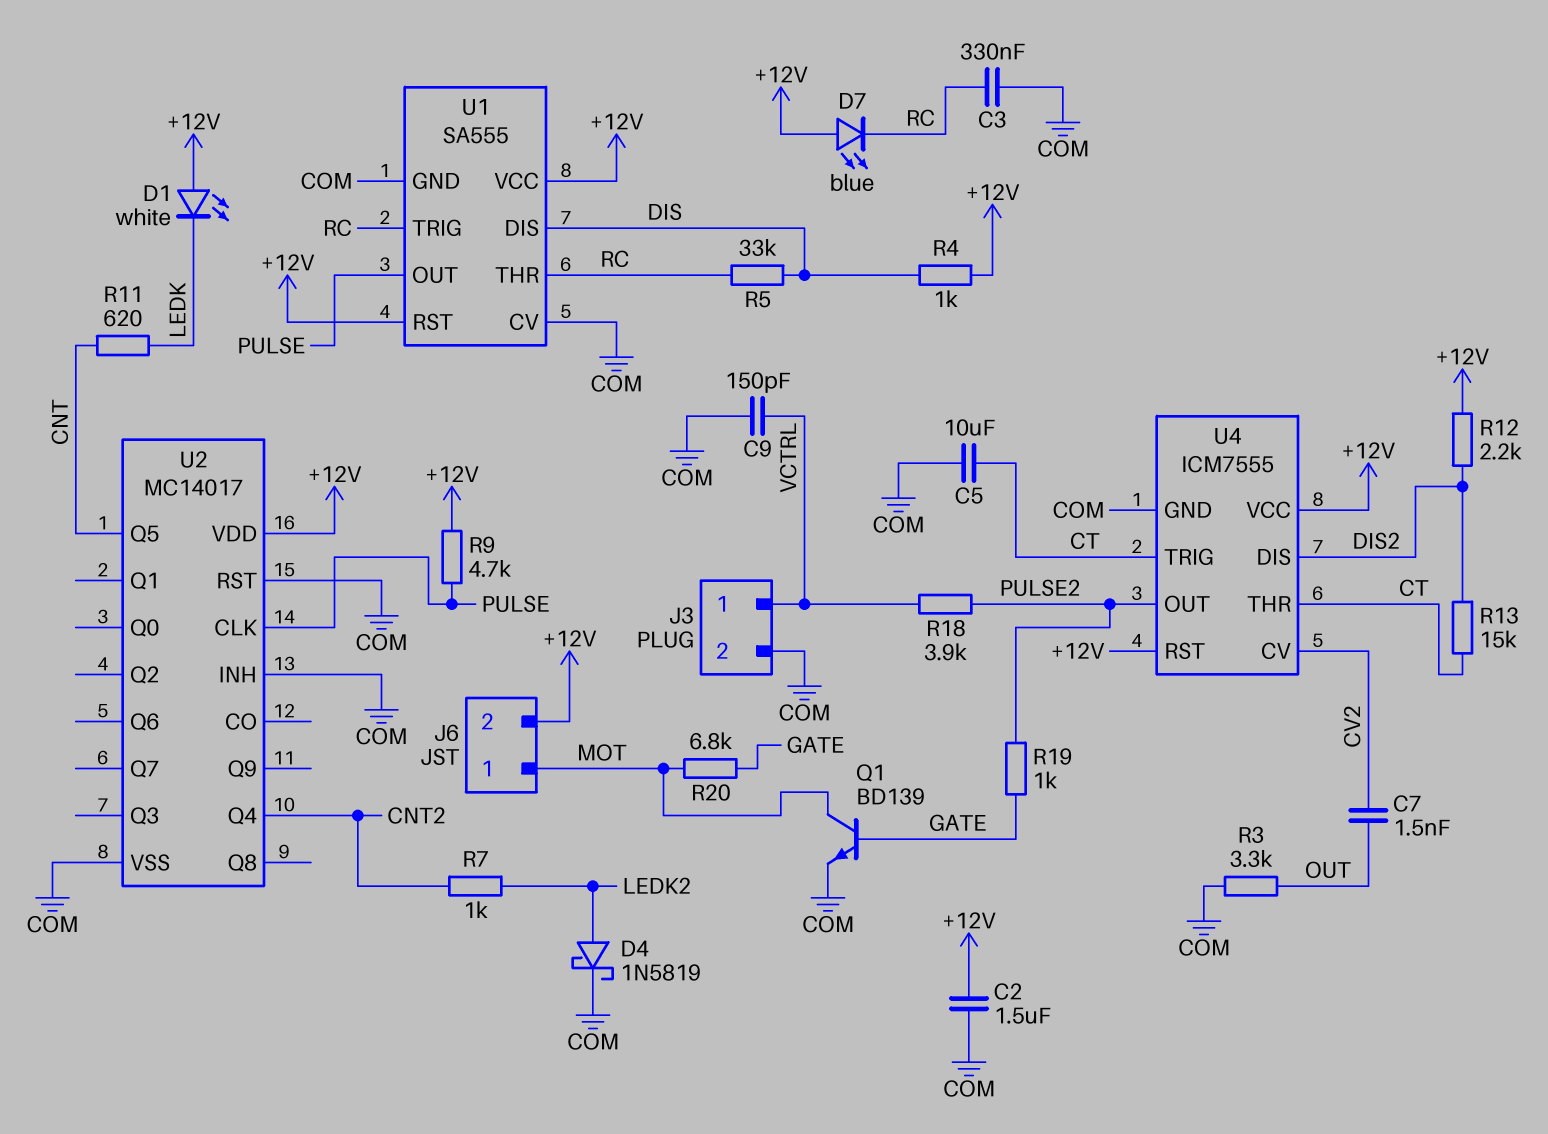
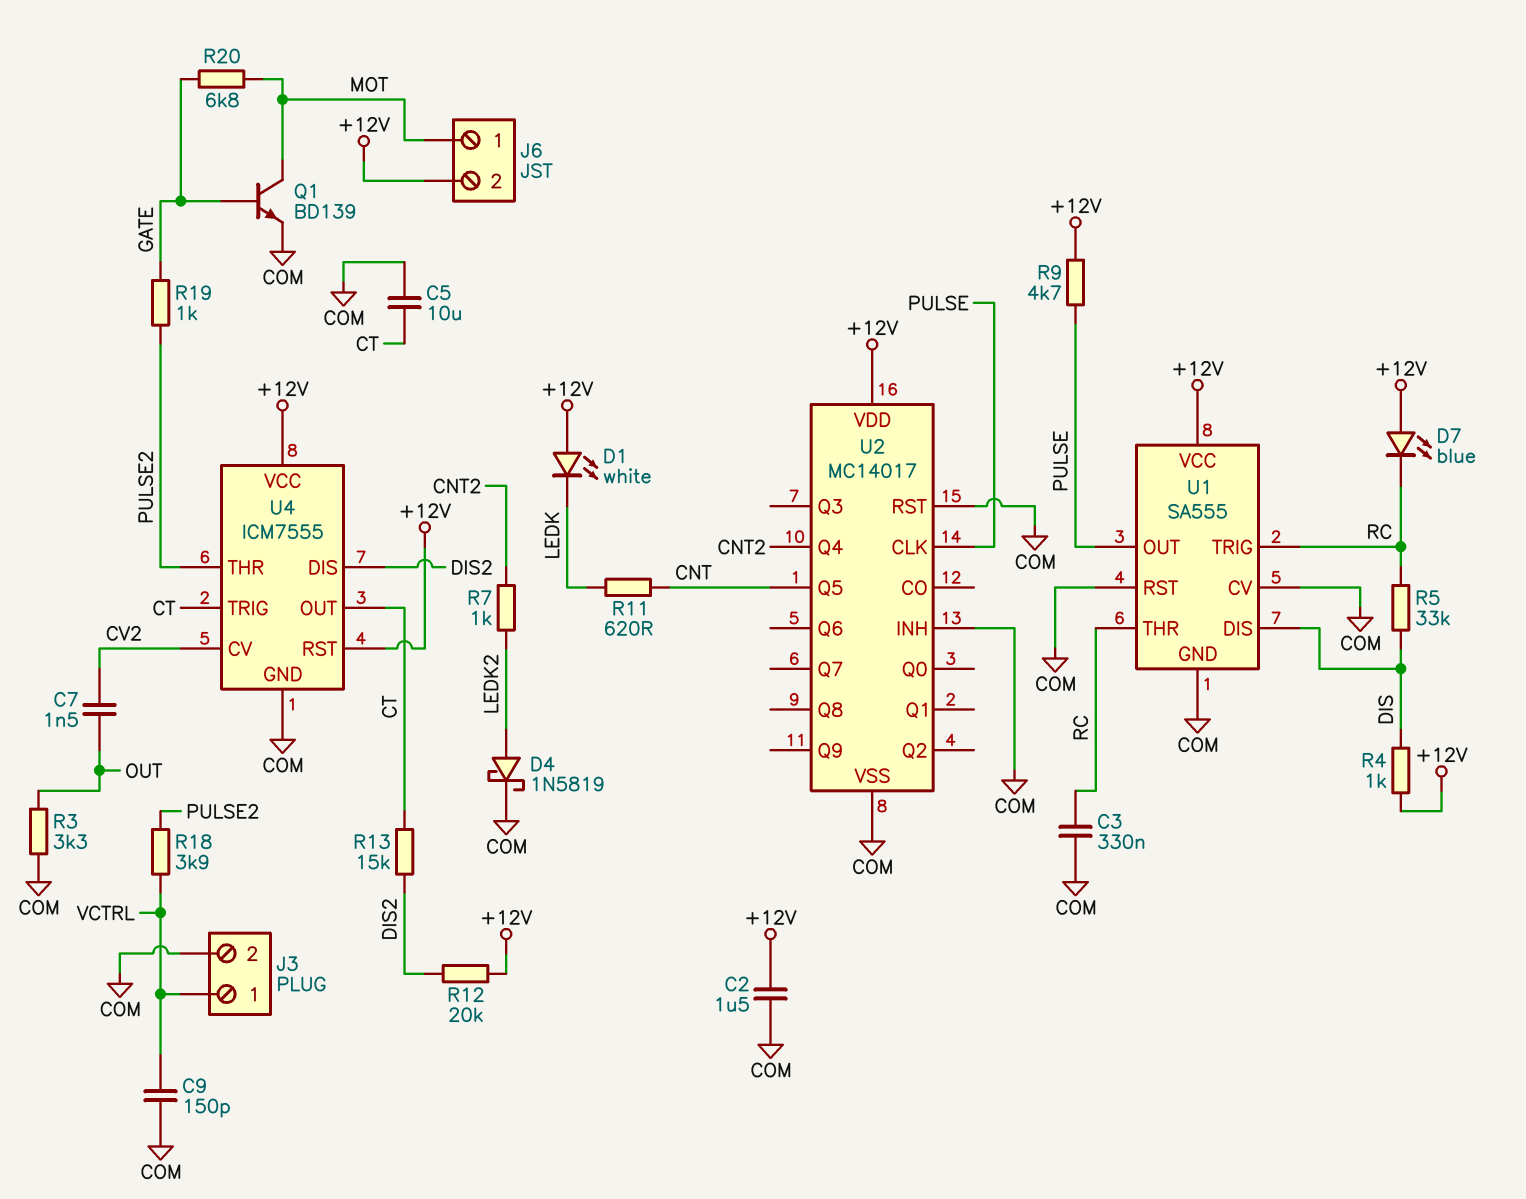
R12: 2.2k (+12V, DIS2) -> 20k (+12V, DIS2)
U1 pin RST: +12V -> COM
U4 pin OUT: PULSE2 -> CT
U4 pin THR: CT -> PULSE2

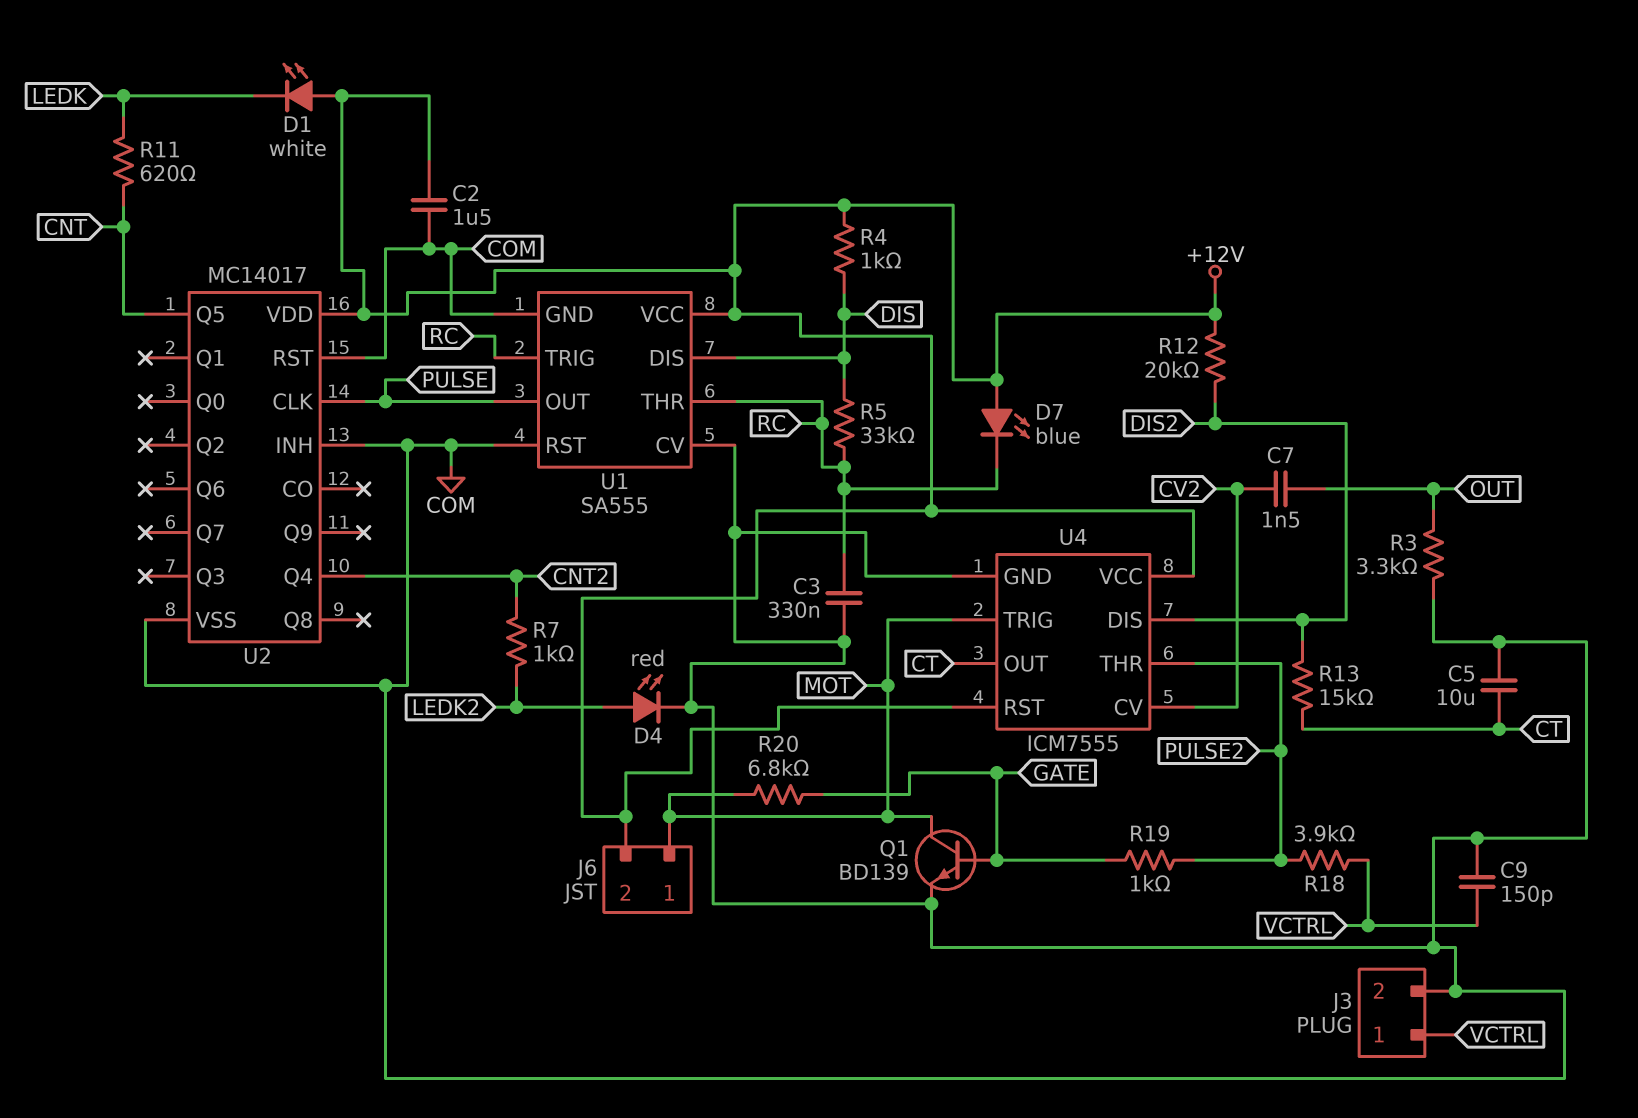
D4: schottky 1N5819 (A LEDK2, K COM) -> LED red (A LEDK2, K COM)
R9: 4.7k (+12V, PULSE) -> none
U4 pin TRIG: CT -> MOT

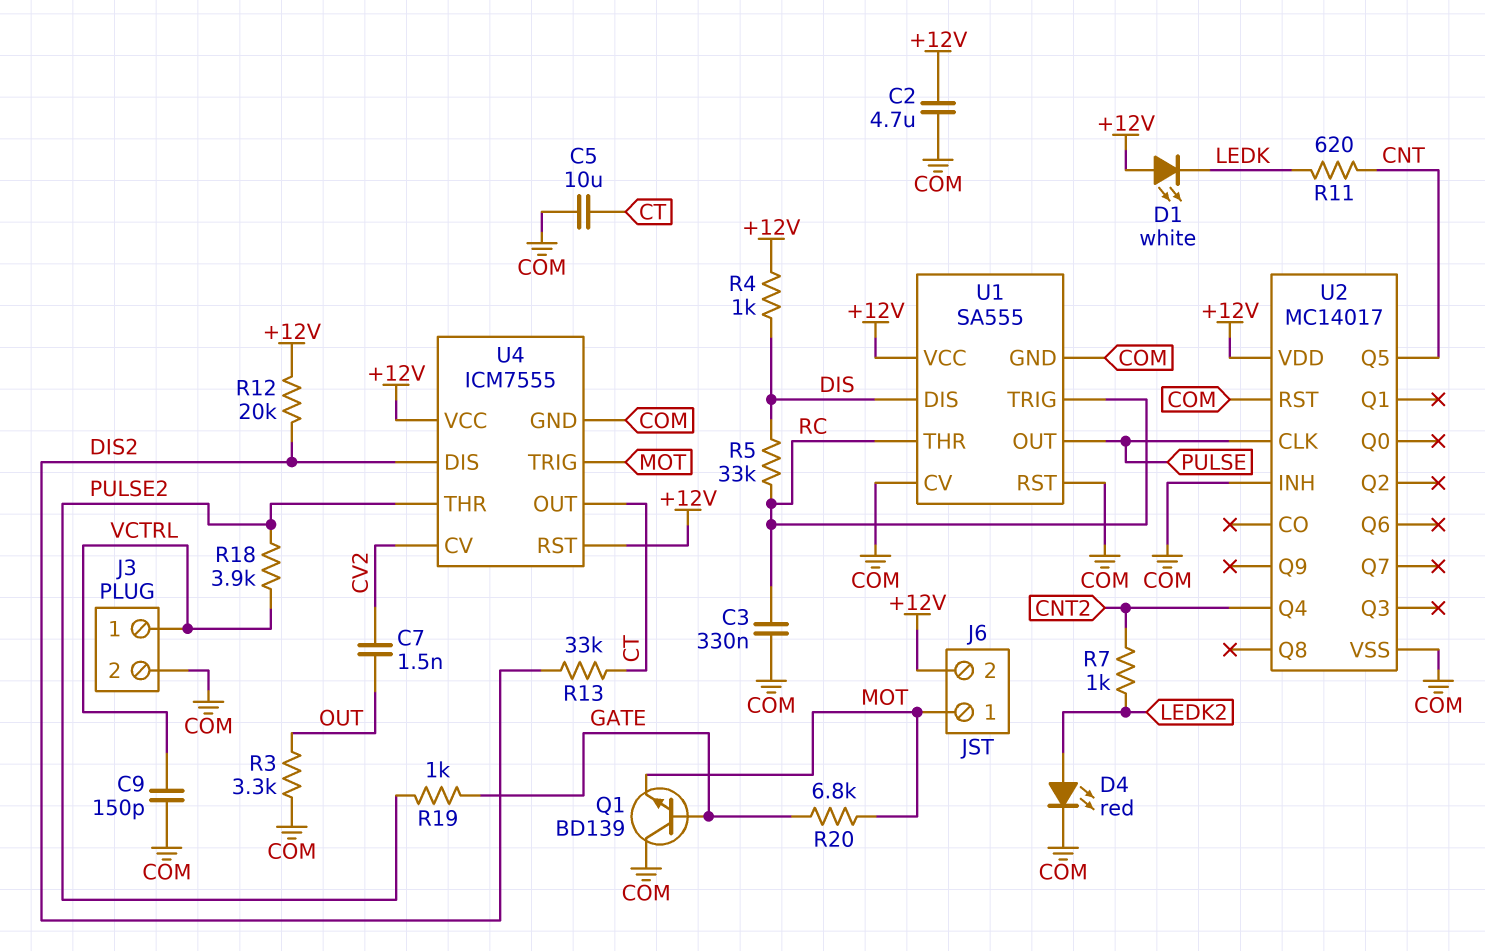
C2: 1.5uF (+12V, COM) -> 4.7uF (+12V, COM)
D7: LED blue (A +12V, K RC) -> none
Q1: NPN BD139 (B GATE, C MOT, E COM) -> NPN BD139 (B GATE, C COM, E MOT)
R13: 15k (CT, DIS2) -> 33k (CT, DIS2)

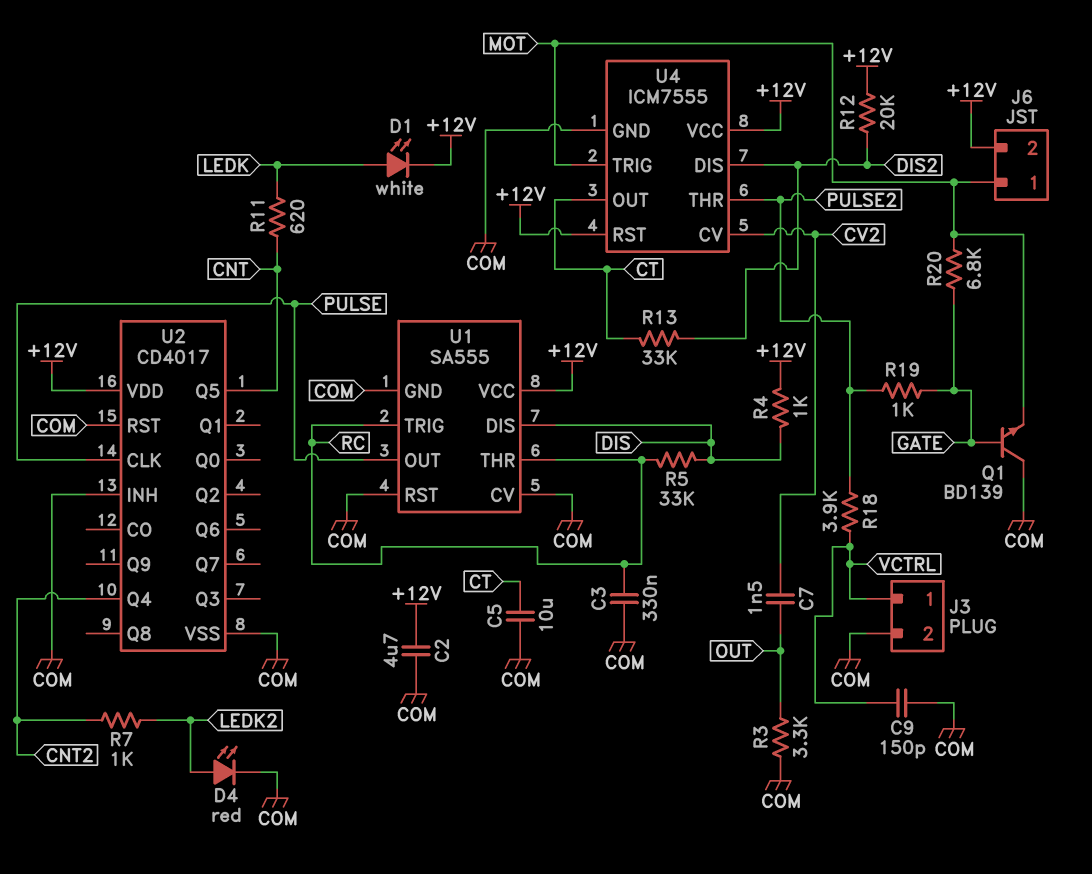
D1: LED white (A +12V, K LEDK) -> LED white (A LEDK, K +12V)
U2: MC14017 -> CD4017

